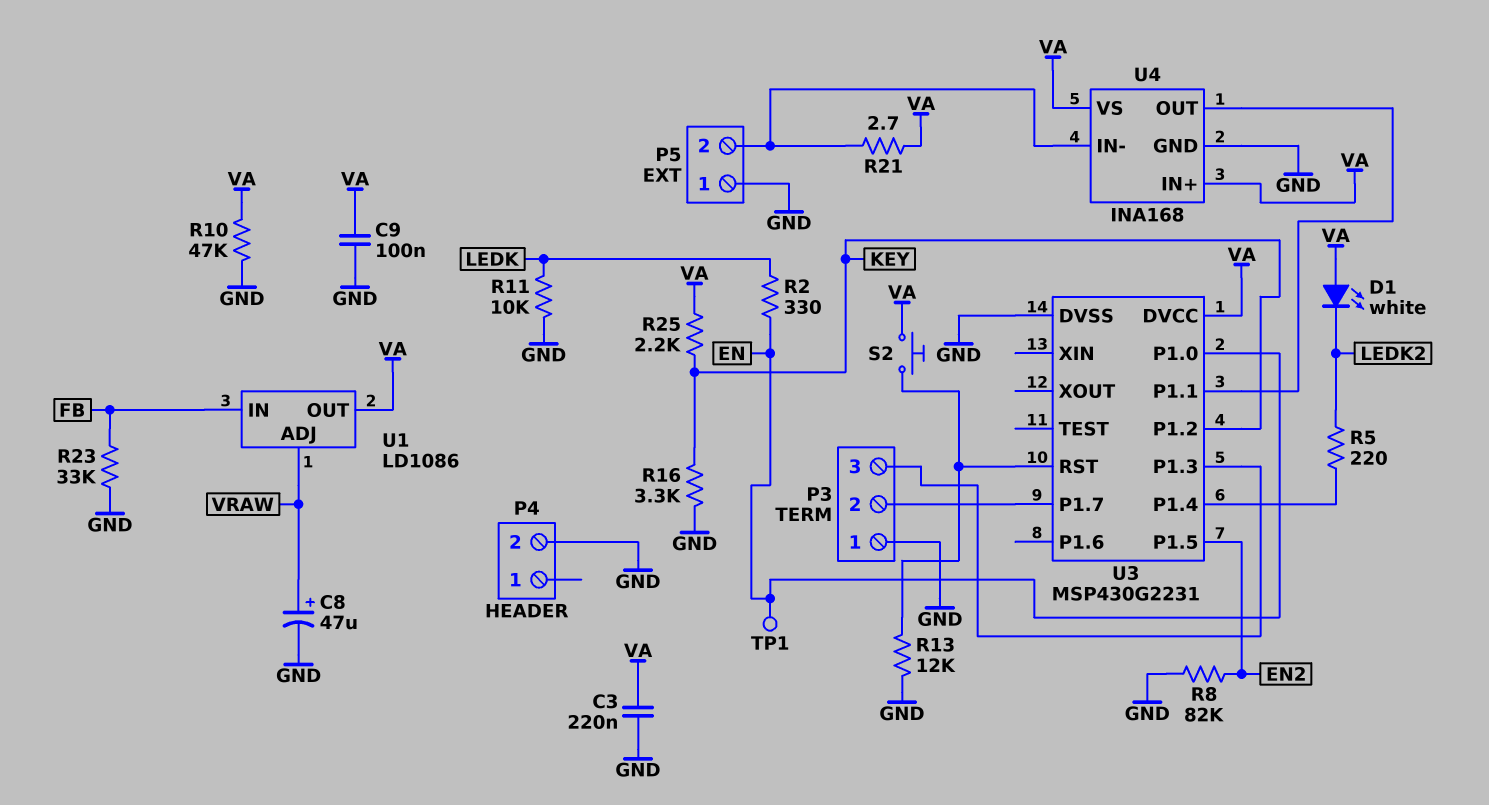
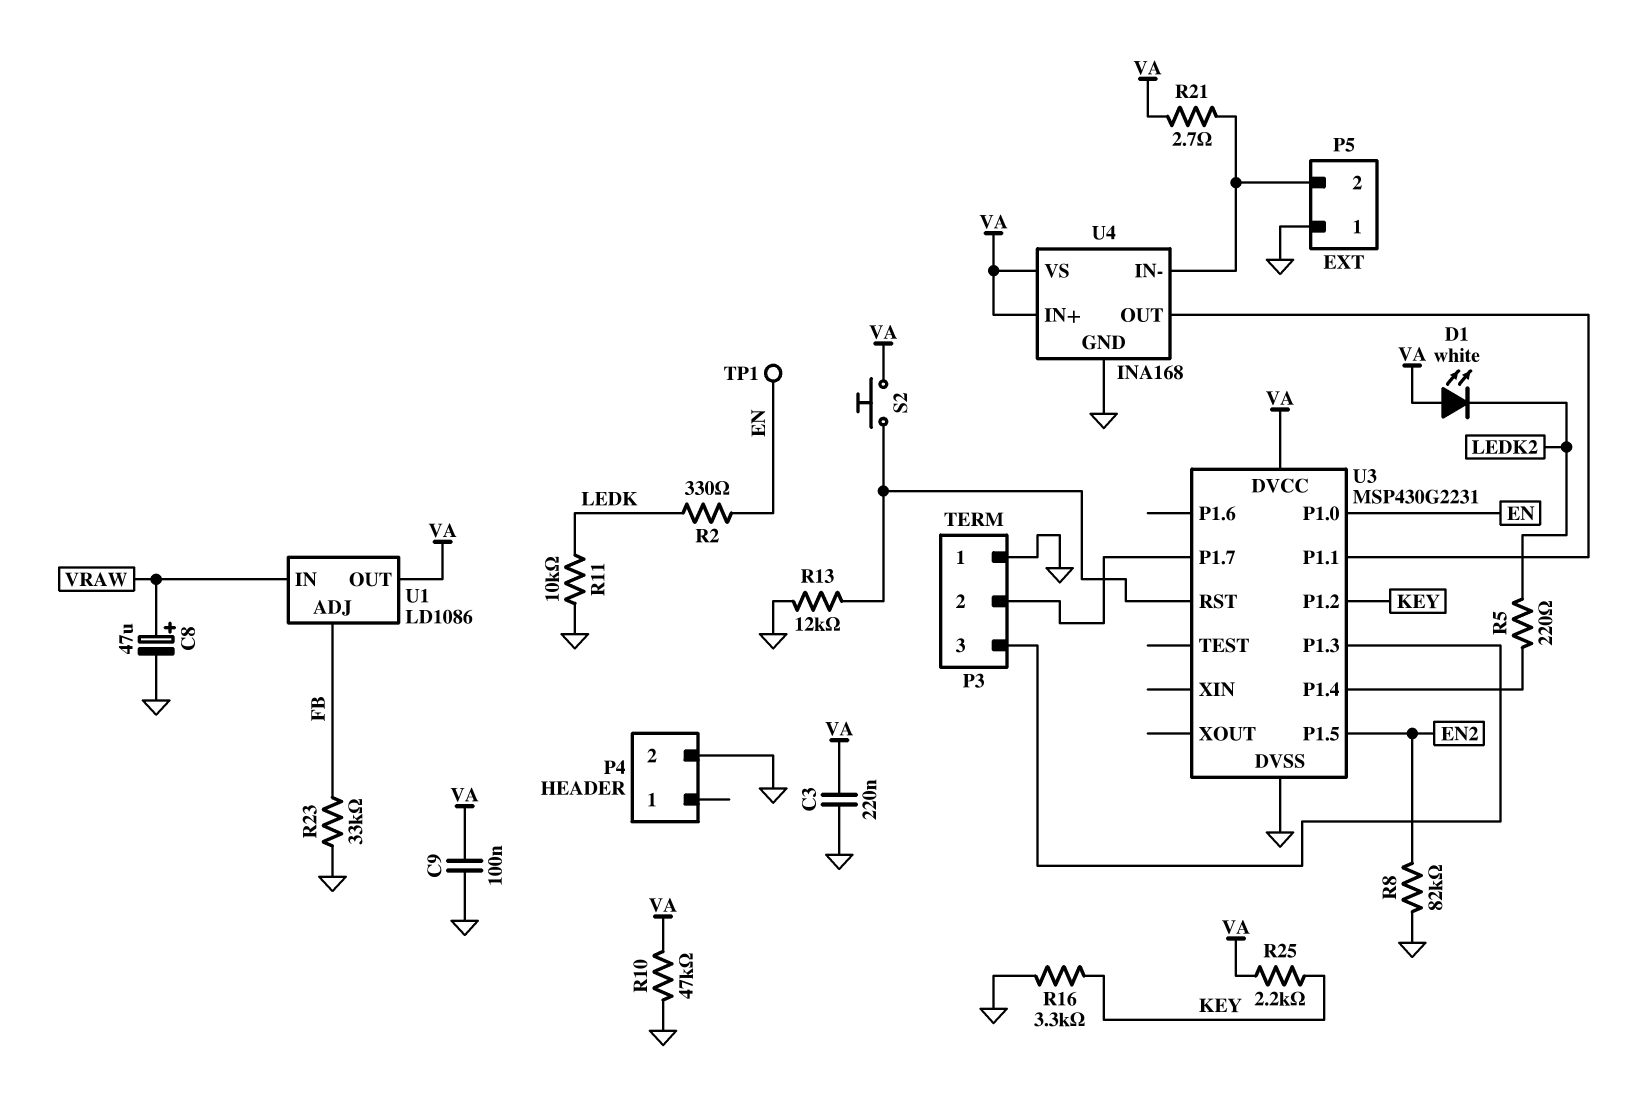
U1 pin ADJ: VRAW -> FB
U1 pin IN: FB -> VRAW

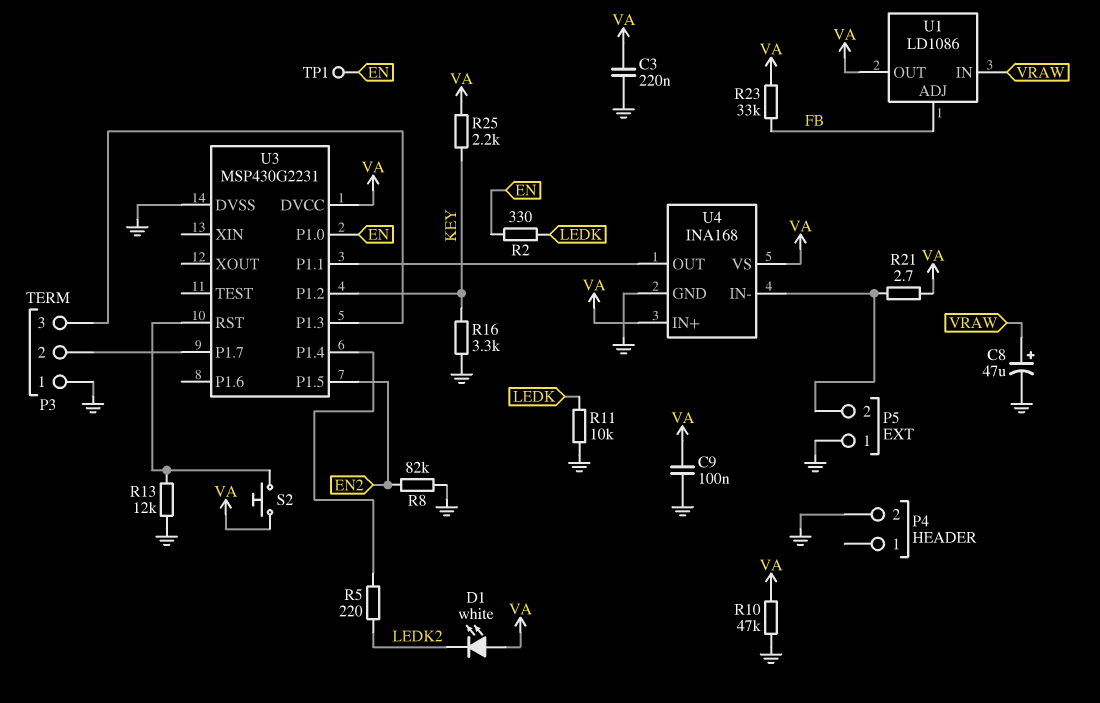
R23: 33k (FB, GND) -> 33k (FB, VA)

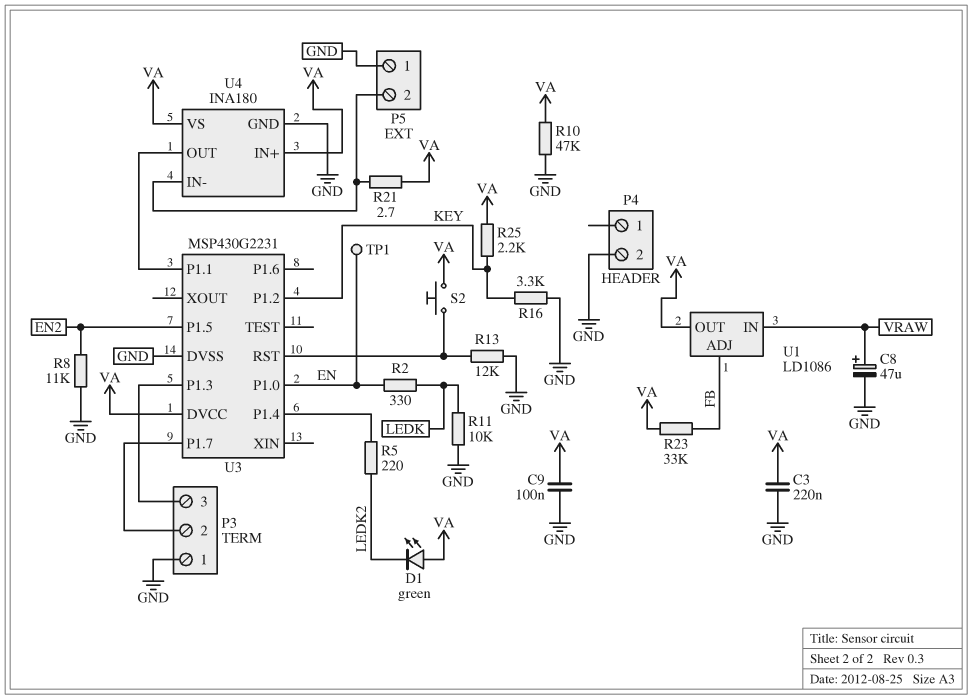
D1: LED white (A VA, K LEDK2) -> LED green (A VA, K LEDK2)
R8: 82k (EN2, GND) -> 11k (EN2, GND)
U4: INA168 -> INA180

